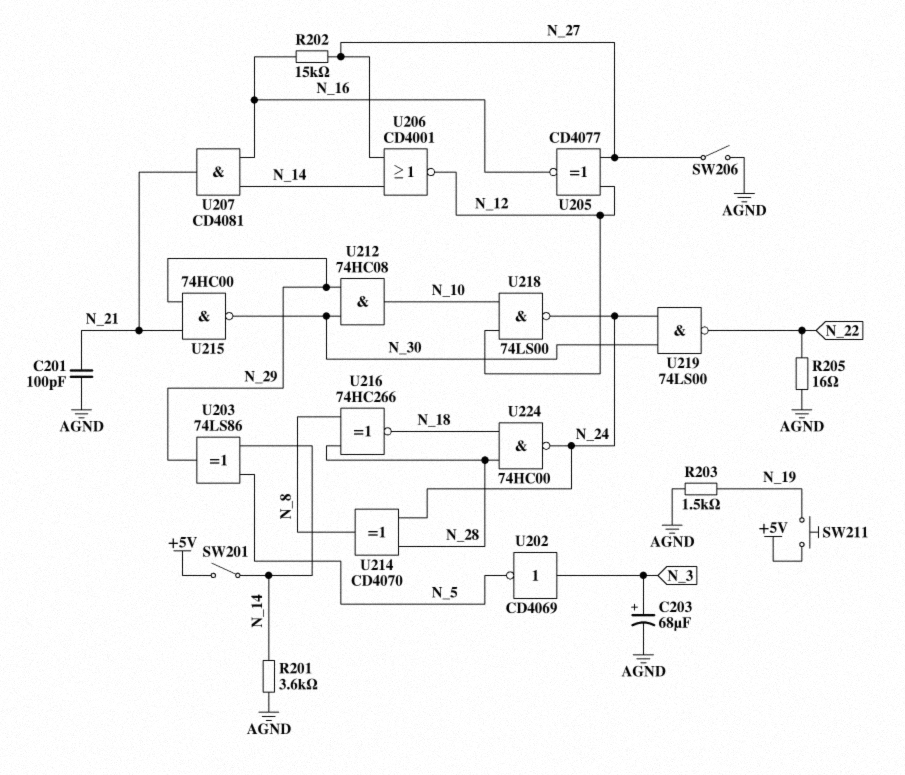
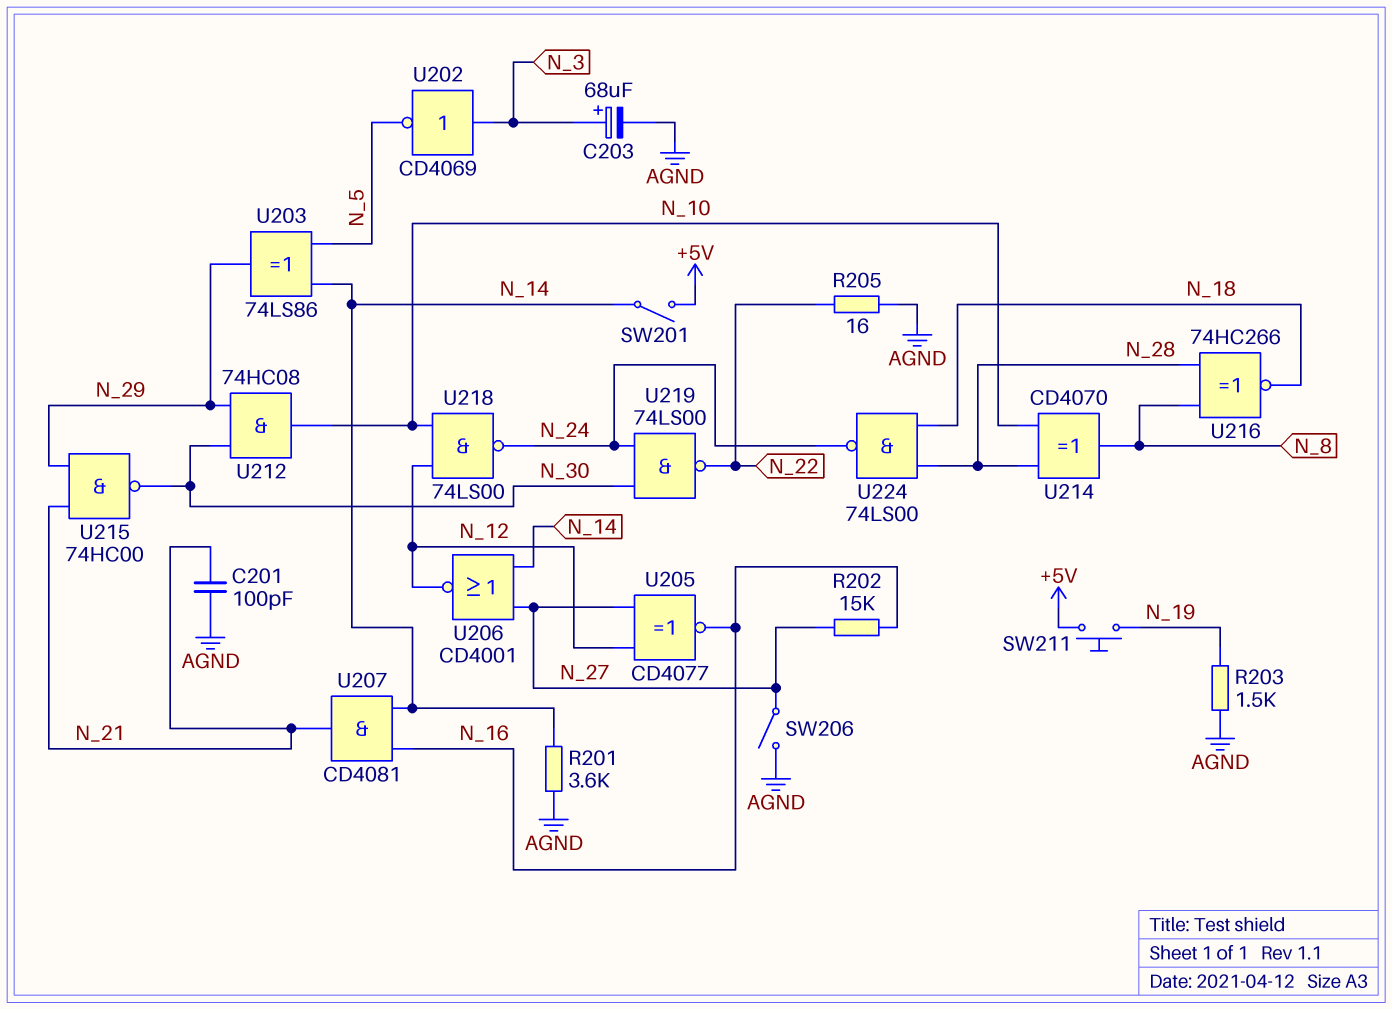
U214: XOR CD4070 (in N_24, in N_28, out N_8) -> XOR CD4070 (in N_10, in N_28, out N_8)
U224: NAND 74HC00 (in N_18, in N_28, out N_24) -> NAND 74LS00 (in N_18, in N_28, out N_24)

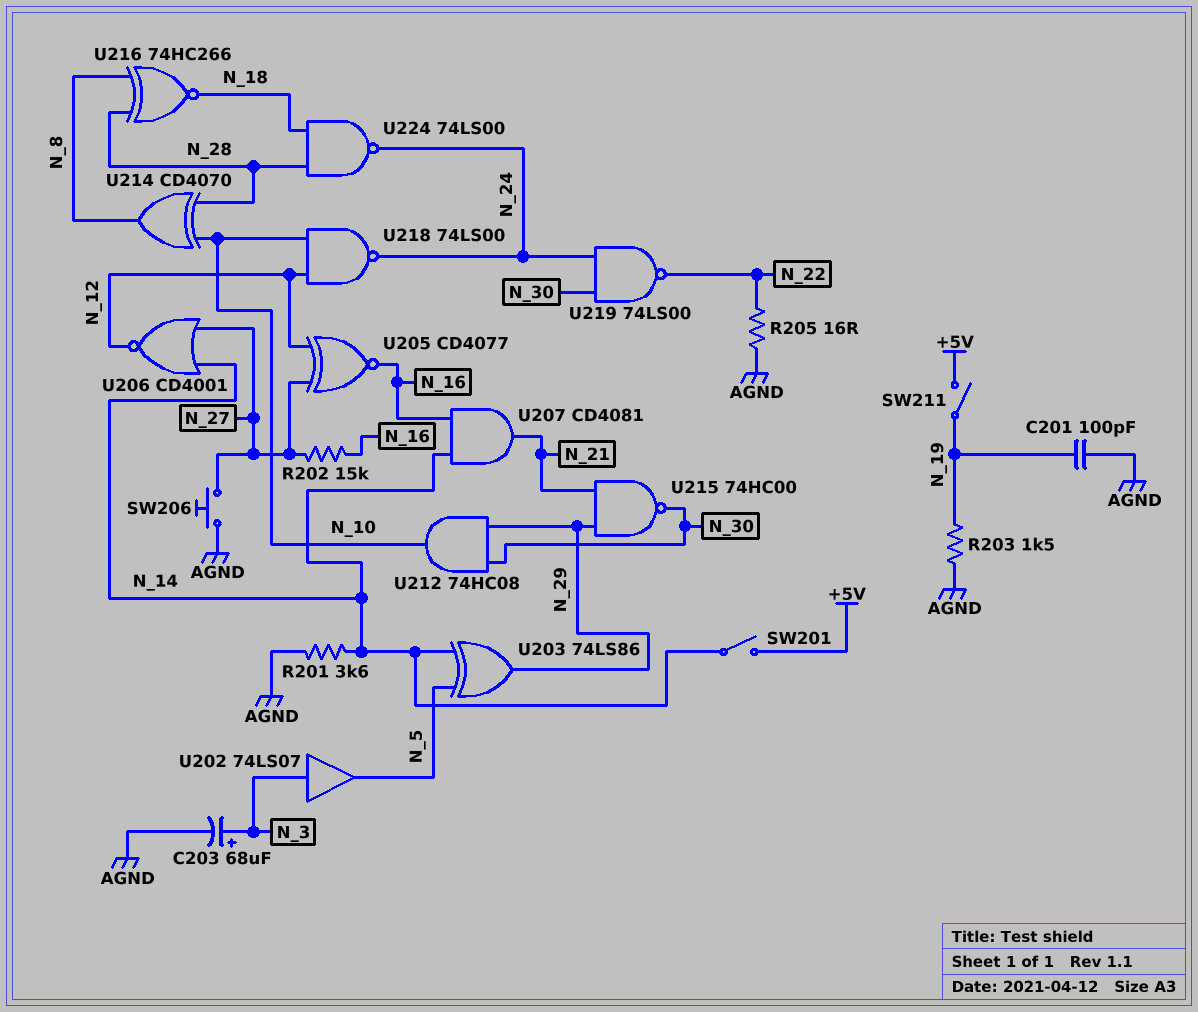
C201: 100pF (AGND, N_21) -> 100pF (AGND, N_19)
SW206: switch (AGND, N_27) -> button (AGND, N_27)
SW211: button (+5V, N_19) -> switch (+5V, N_19)
U202: NOT CD4069 (in N_3, out N_5) -> buffer 74LS07 (in N_3, out N_5)

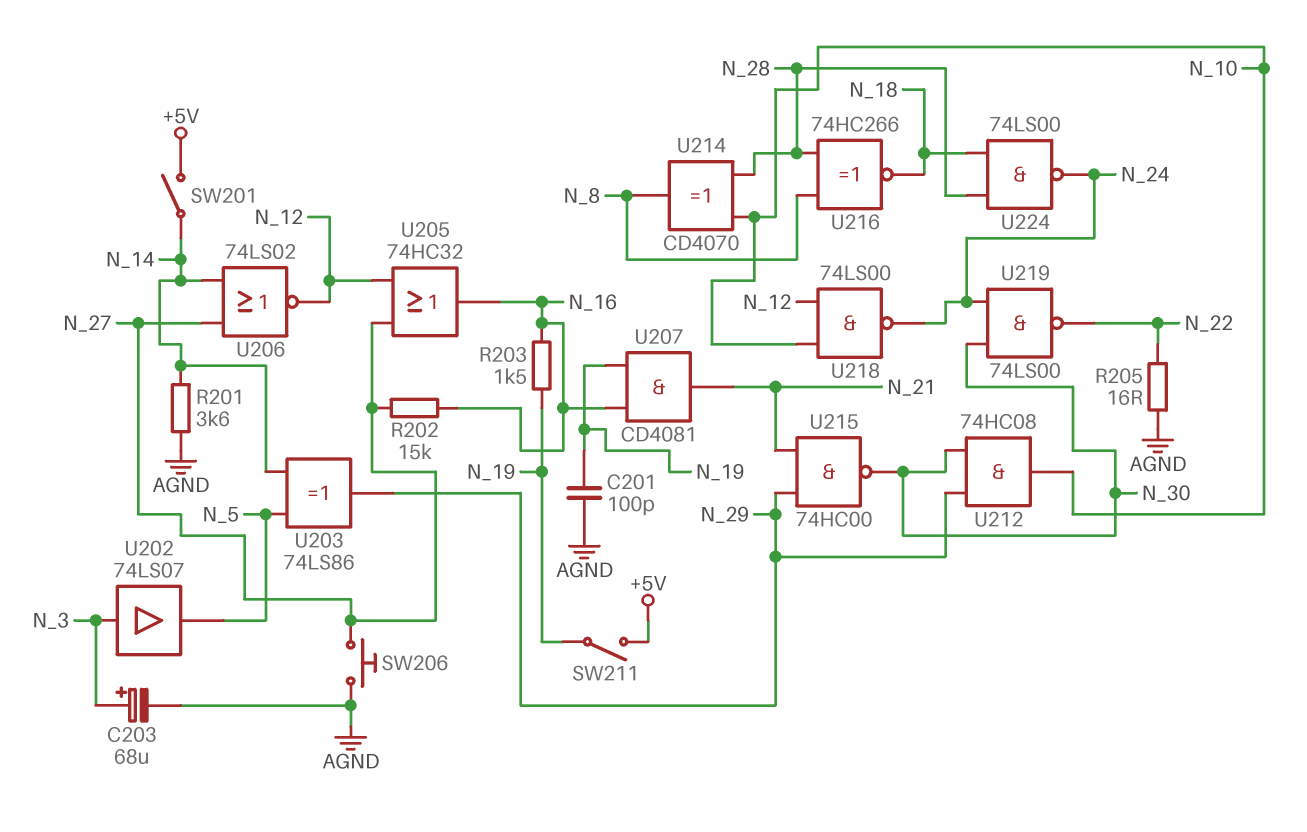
R203: 1.5k (AGND, N_19) -> 1.5k (N_16, N_19)
U205: XNOR CD4077 (in N_12, in N_27, out N_16) -> OR 74HC32 (in N_12, in N_27, out N_16)
U206: NOR CD4001 (in N_14, in N_27, out N_12) -> NOR 74LS02 (in N_14, in N_27, out N_12)
U207: AND CD4081 (in N_14, in N_16, out N_21) -> AND CD4081 (in N_16, in N_19, out N_21)

